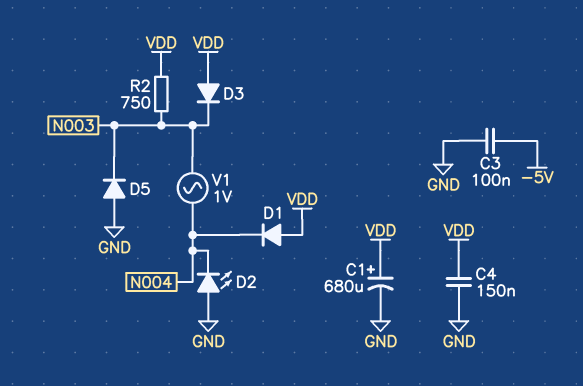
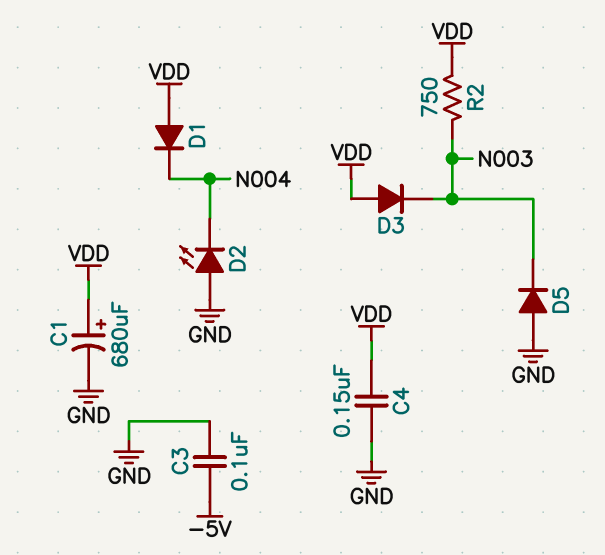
V1: AC 1V (N003, N004) -> none

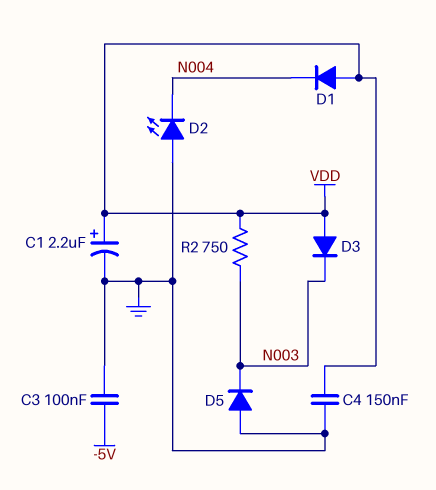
C1: 680uF (plus VDD, minus GND) -> 2.2uF (plus VDD, minus GND)

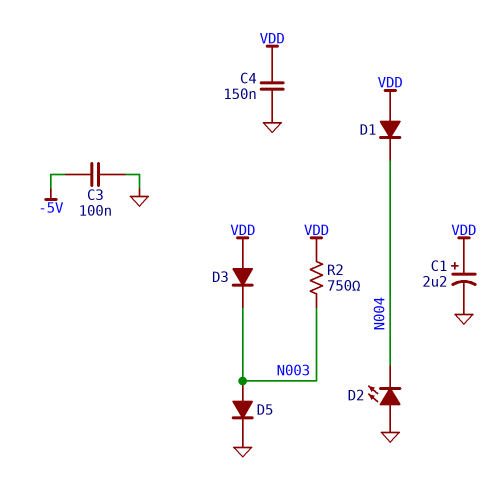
D5: diode (A GND, K N003) -> diode (A N003, K GND)

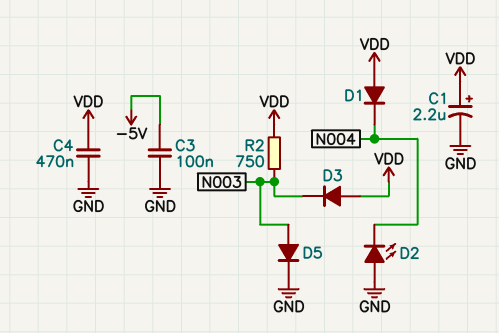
C4: 150nF (GND, VDD) -> 470nF (GND, VDD)

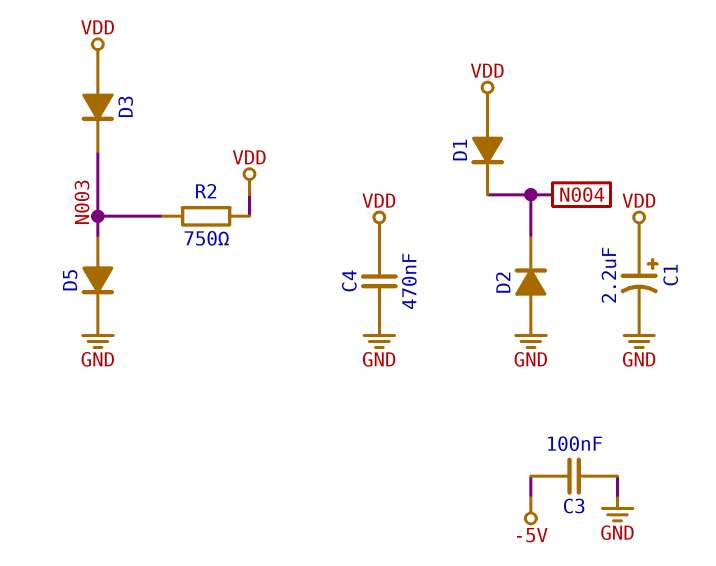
D2: LED (A GND, K N004) -> diode (A GND, K N004)

